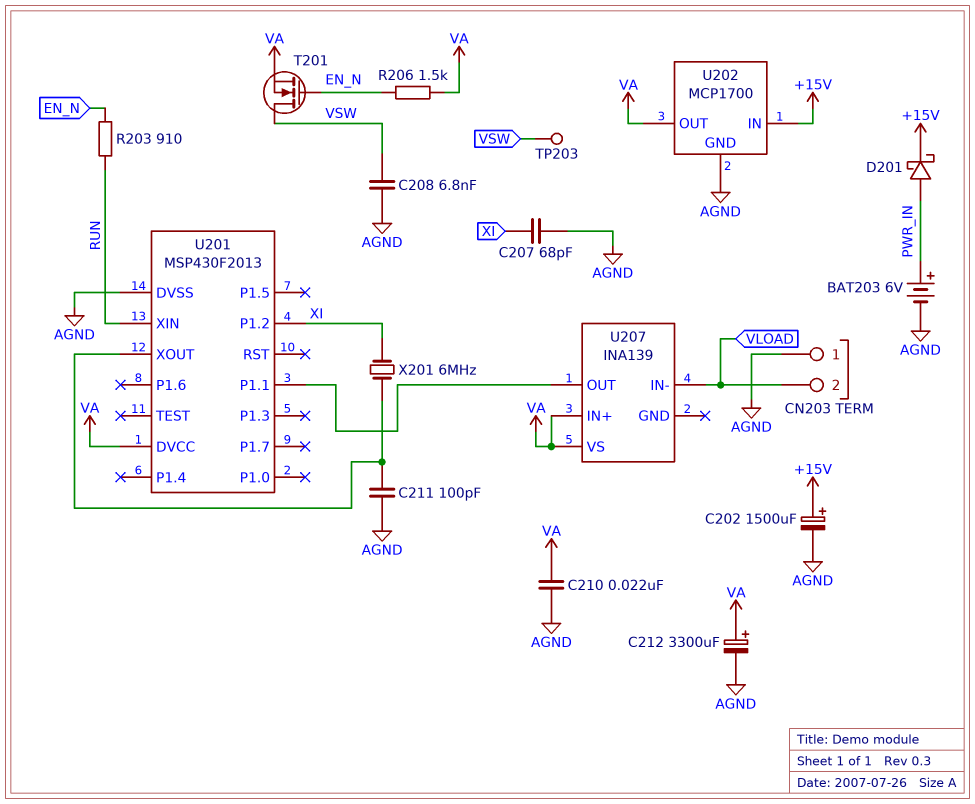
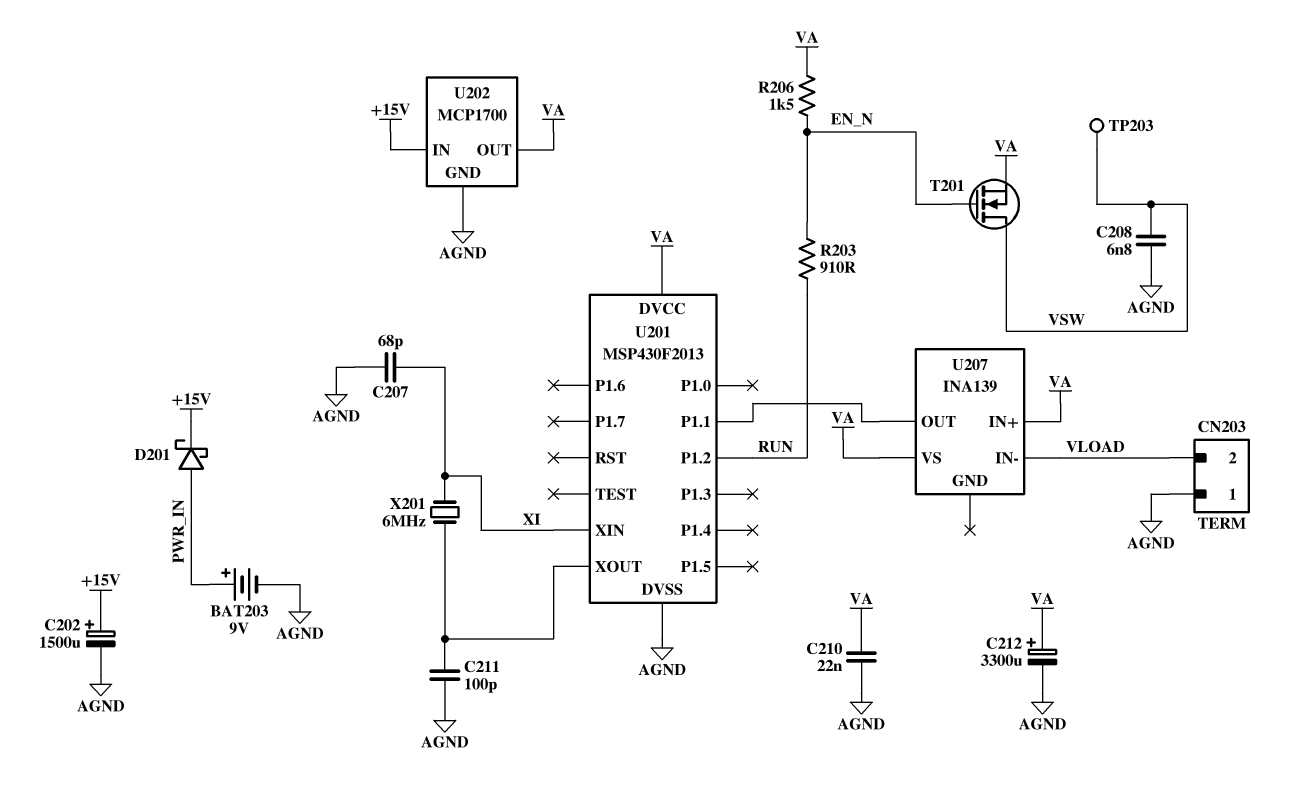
BAT203: 6V (plus PWR_IN, minus AGND) -> 9V (plus PWR_IN, minus AGND)
U201 pin P1.2: XI -> RUN
U201 pin XIN: RUN -> XI

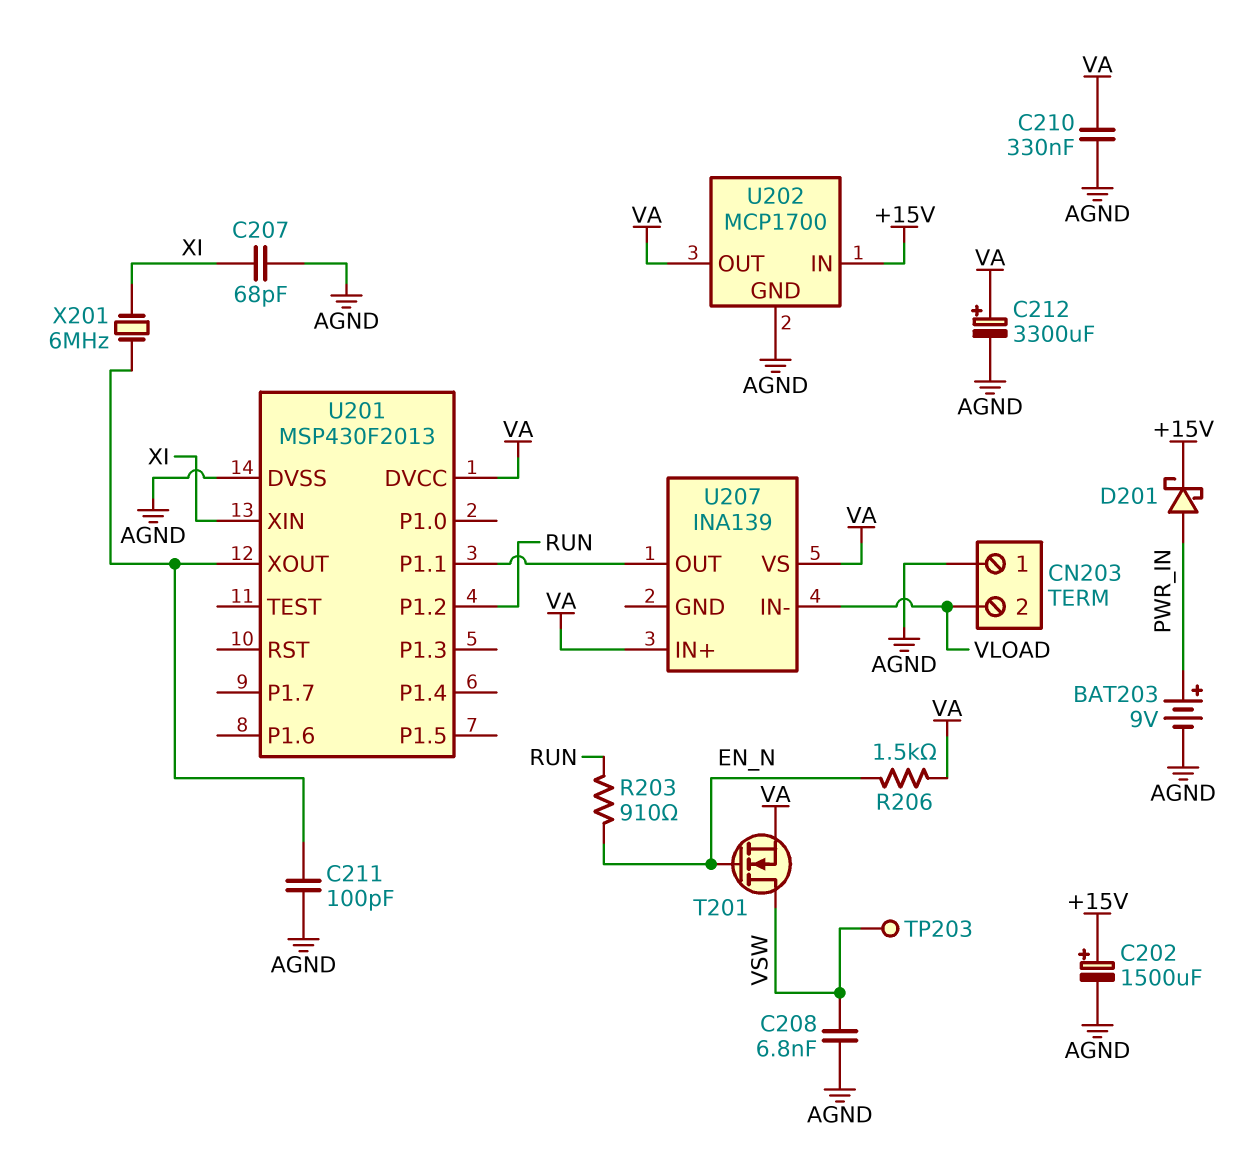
C210: 22nF (AGND, VA) -> 330nF (AGND, VA)

